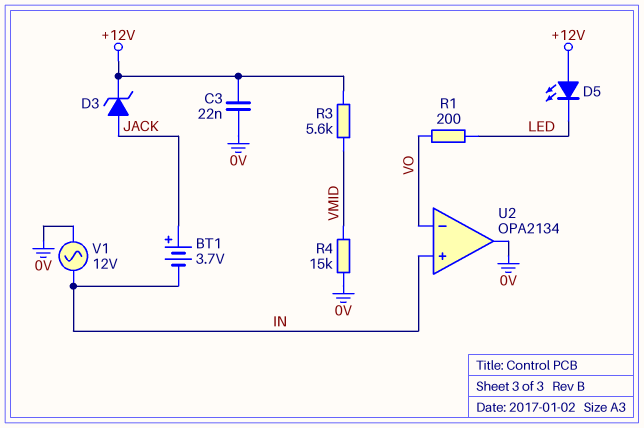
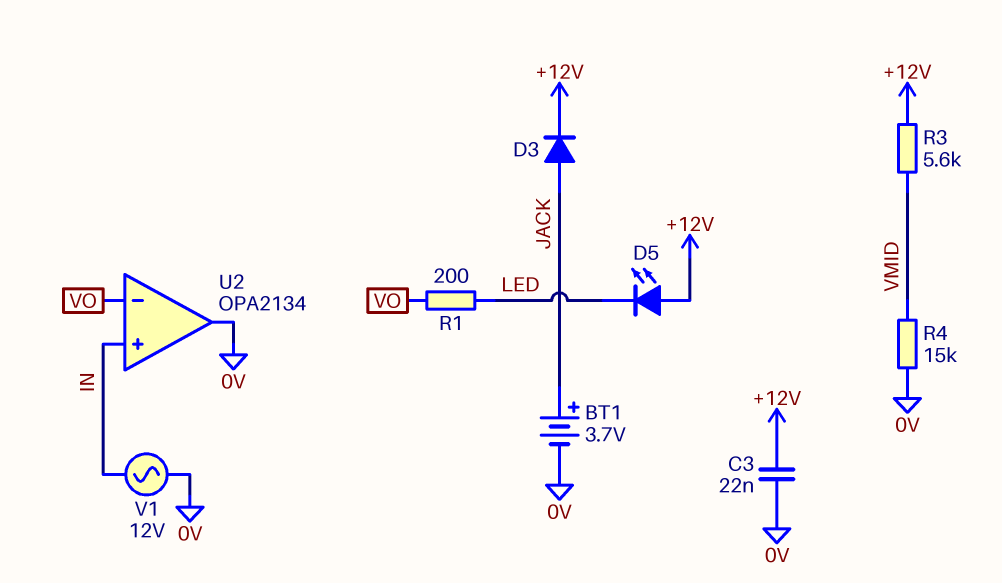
BT1: 3.7V (plus JACK, minus IN) -> 3.7V (plus JACK, minus 0V)
D3: zener (A JACK, K +12V) -> diode (A JACK, K +12V)

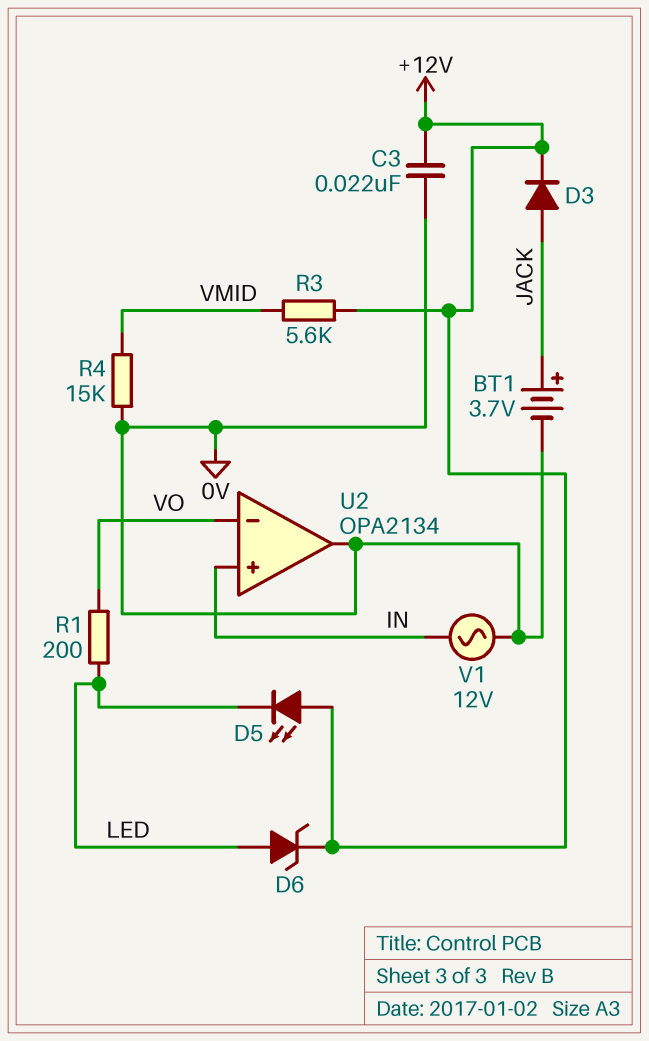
D6: none -> zener (A LED, K +12V)

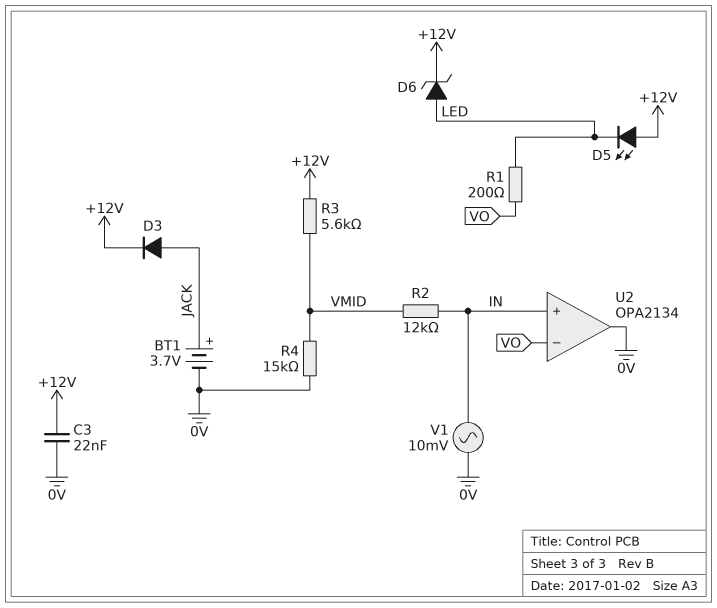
R2: none -> 12k (IN, VMID)
V1: AC 12V (0V, IN) -> AC 10mV (0V, IN)

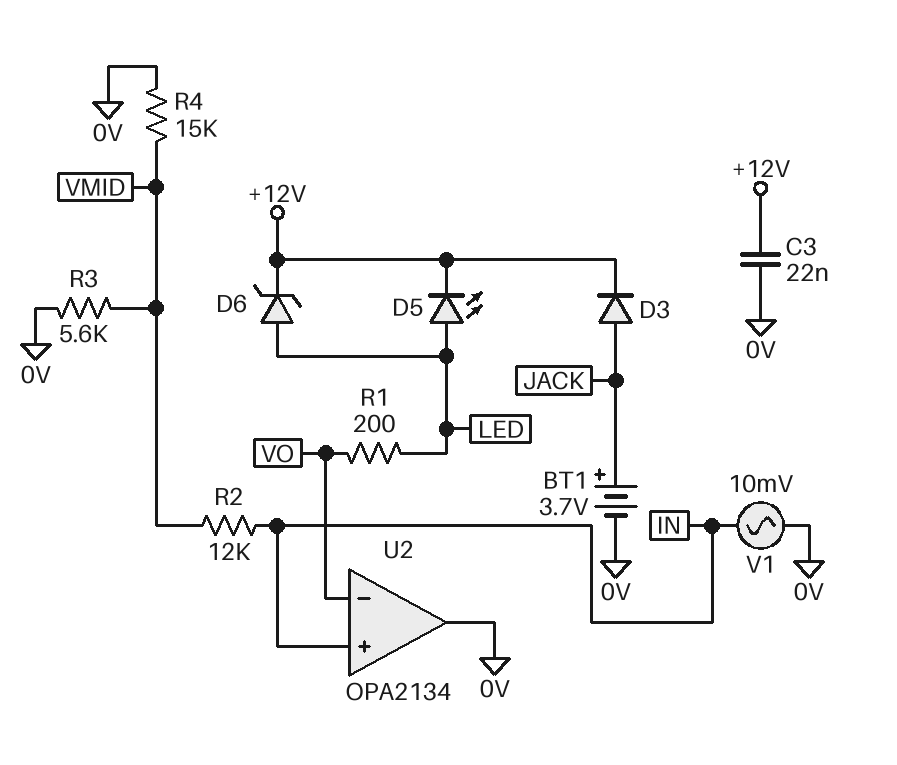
D5: LED (A +12V, K LED) -> LED (A LED, K +12V)
R3: 5.6k (+12V, VMID) -> 5.6k (0V, VMID)

